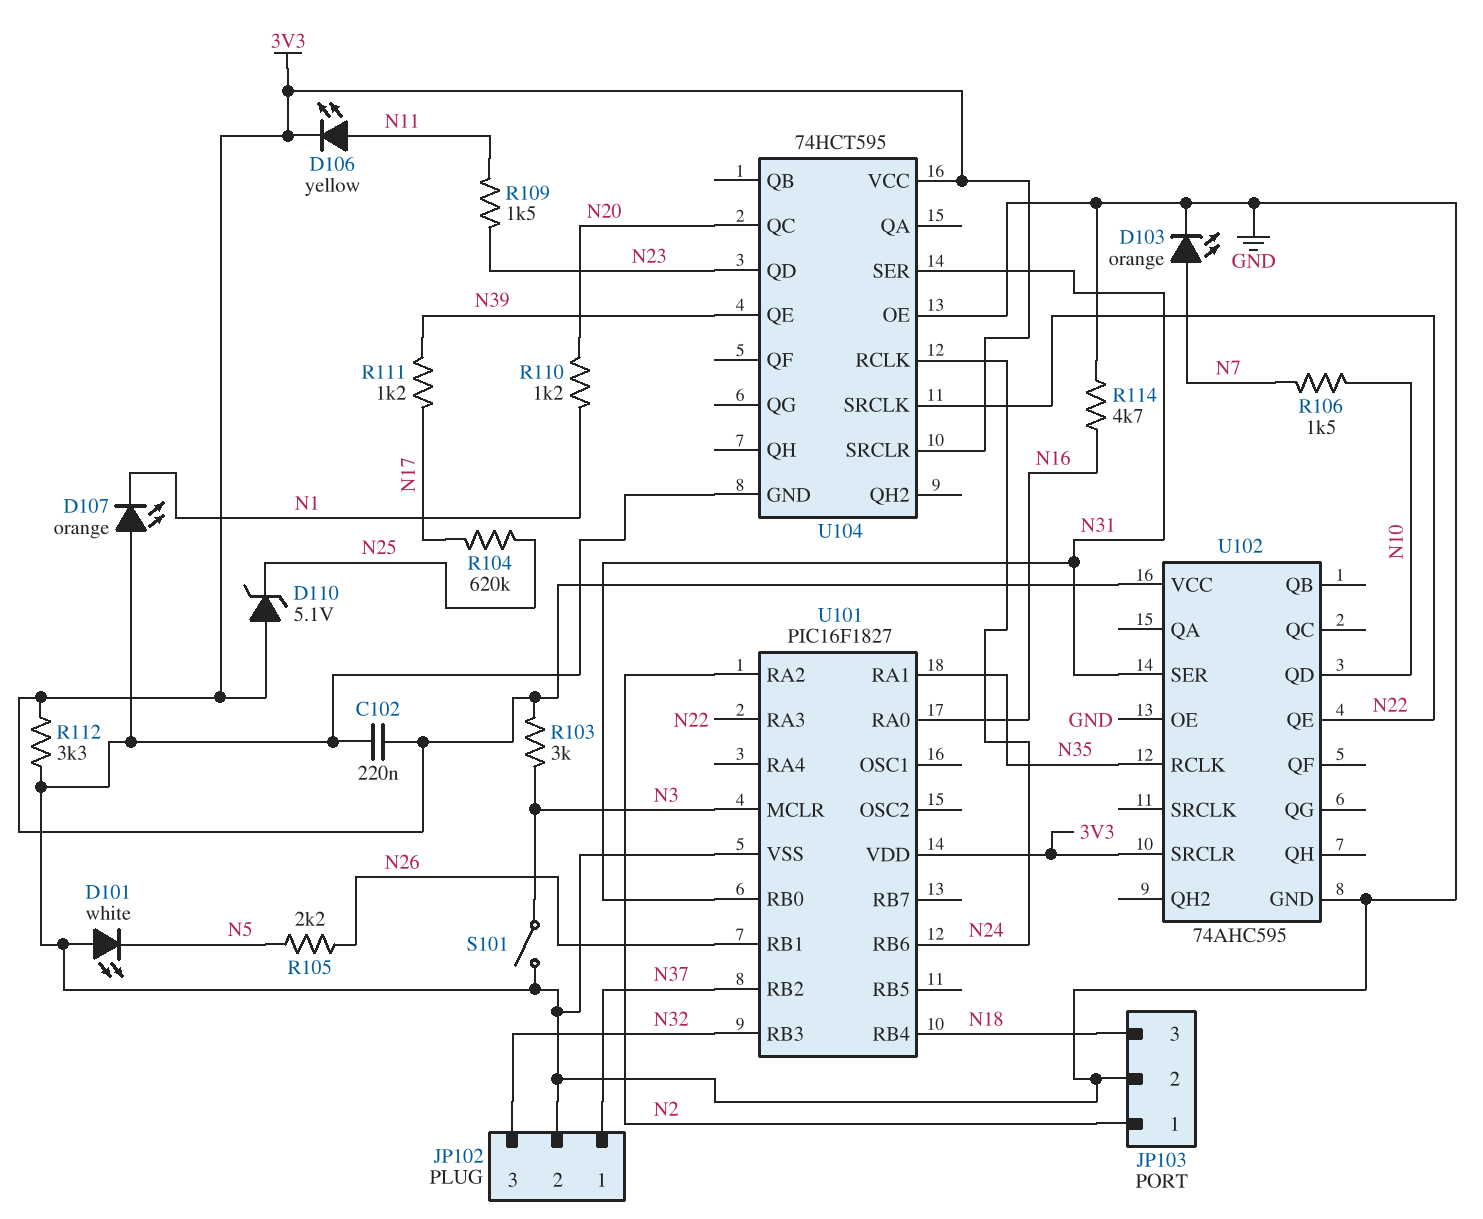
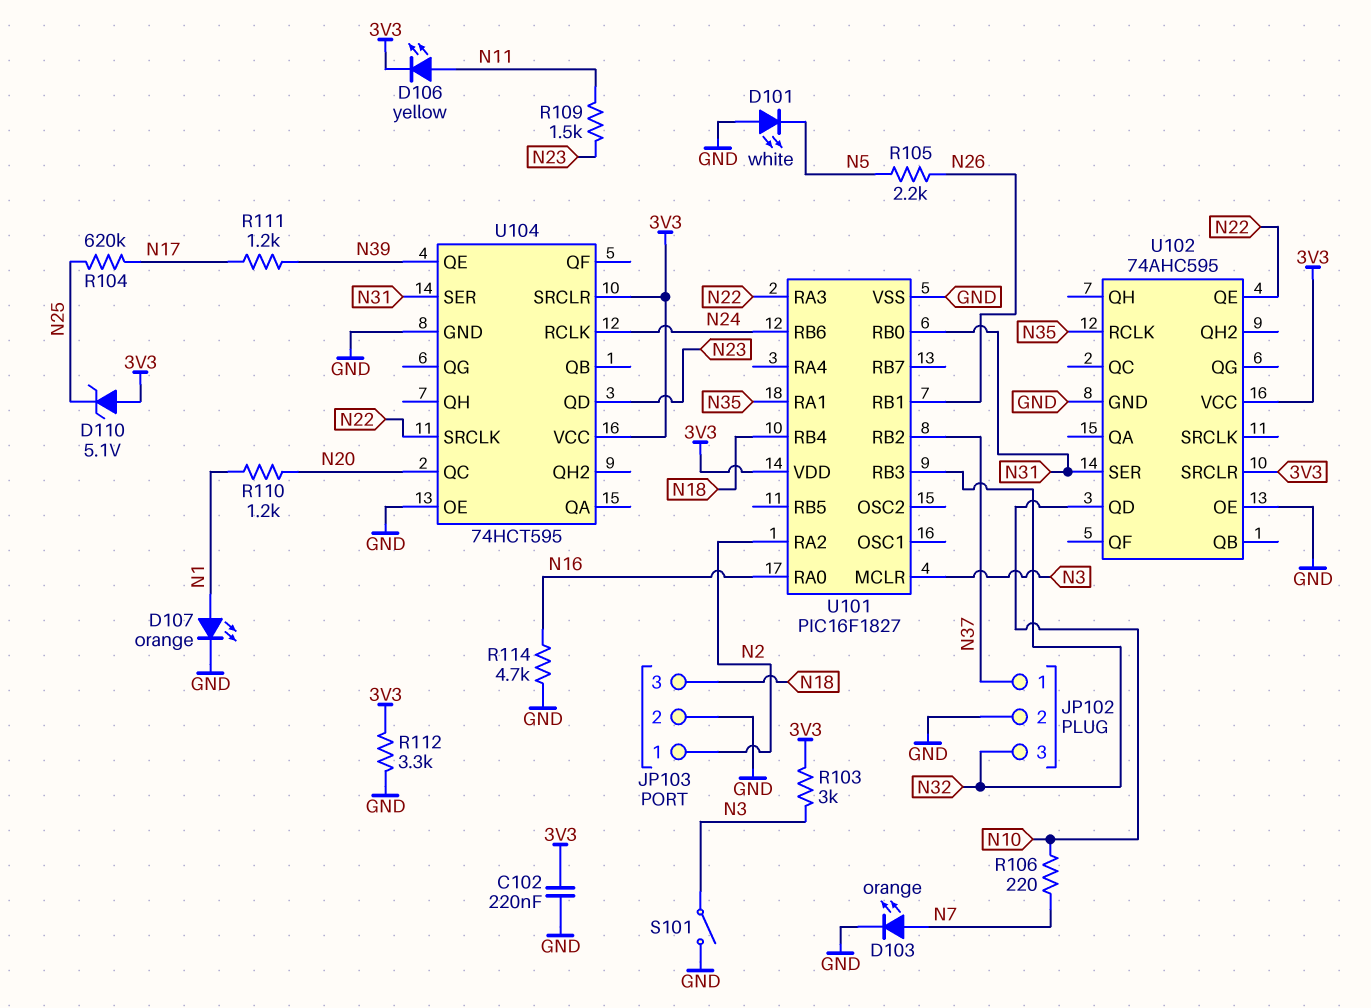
D107: LED orange (A GND, K N1) -> LED orange (A N1, K GND)
R106: 1.5k (N7, N10) -> 220 (N7, N10)

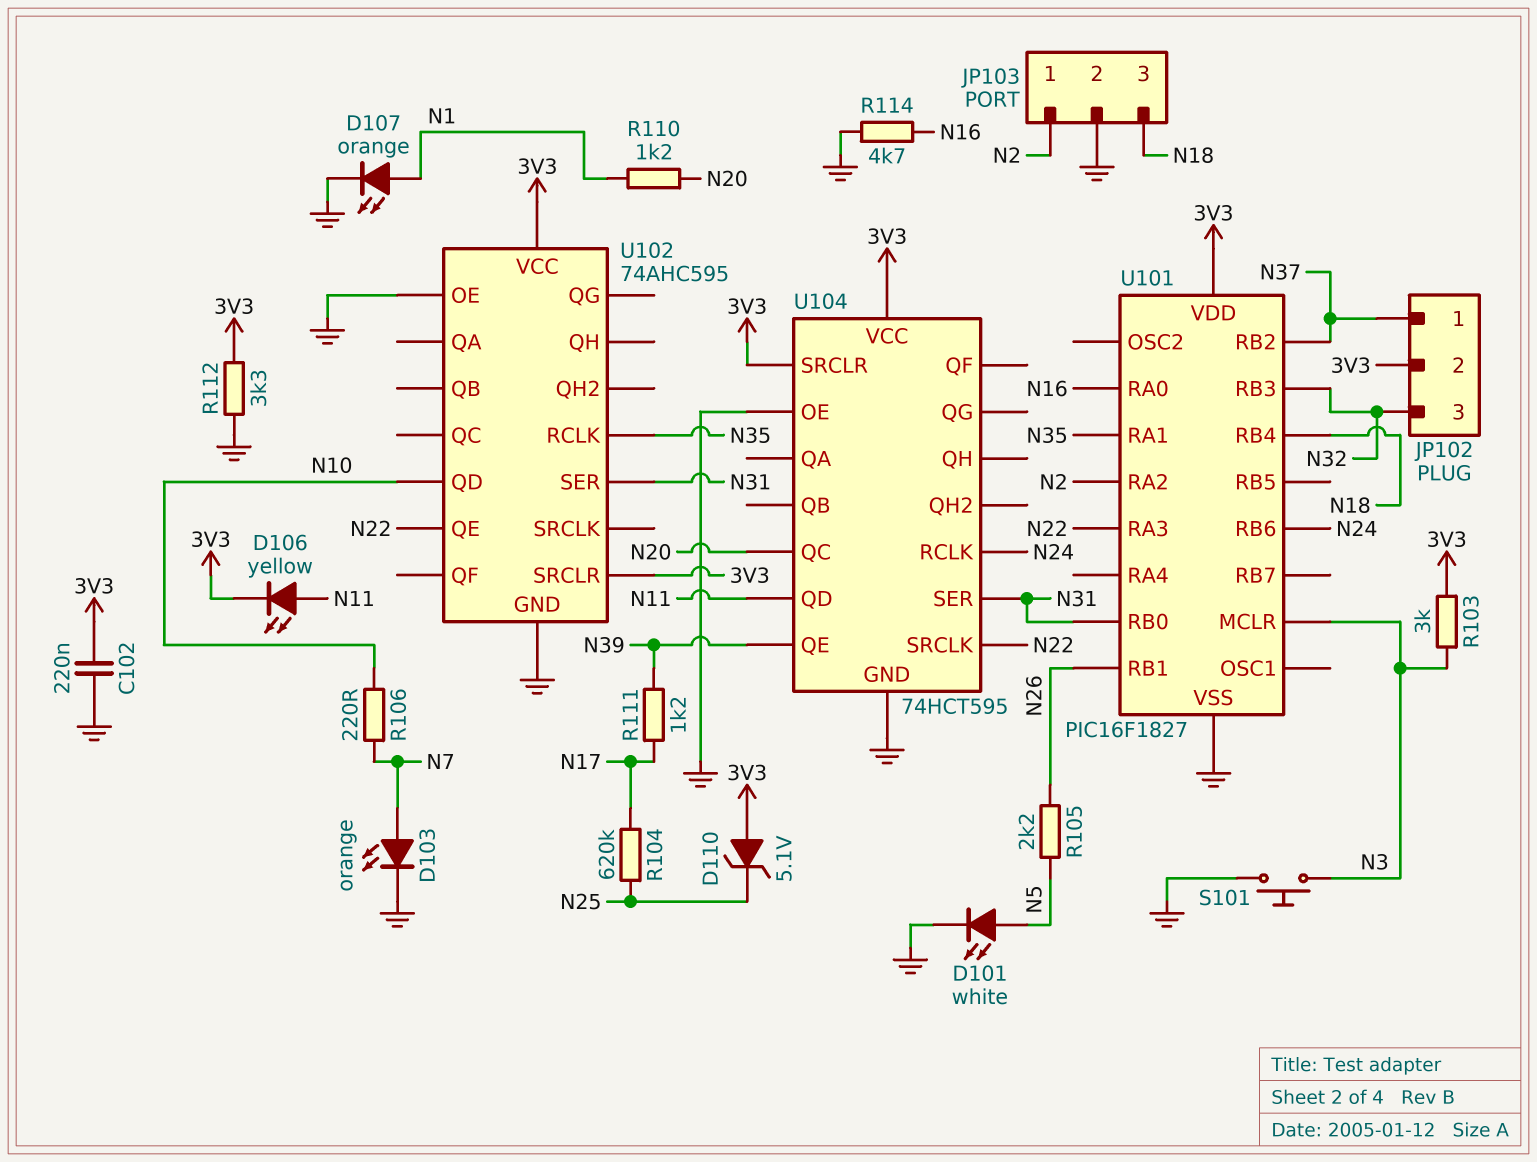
D101: LED white (A GND, K N5) -> LED white (A N5, K GND)
JP102 pin 2: GND -> 3V3
R109: 1.5k (N11, N23) -> none
S101: switch (GND, N3) -> button (GND, N3)
U104 pin QD: N23 -> N11

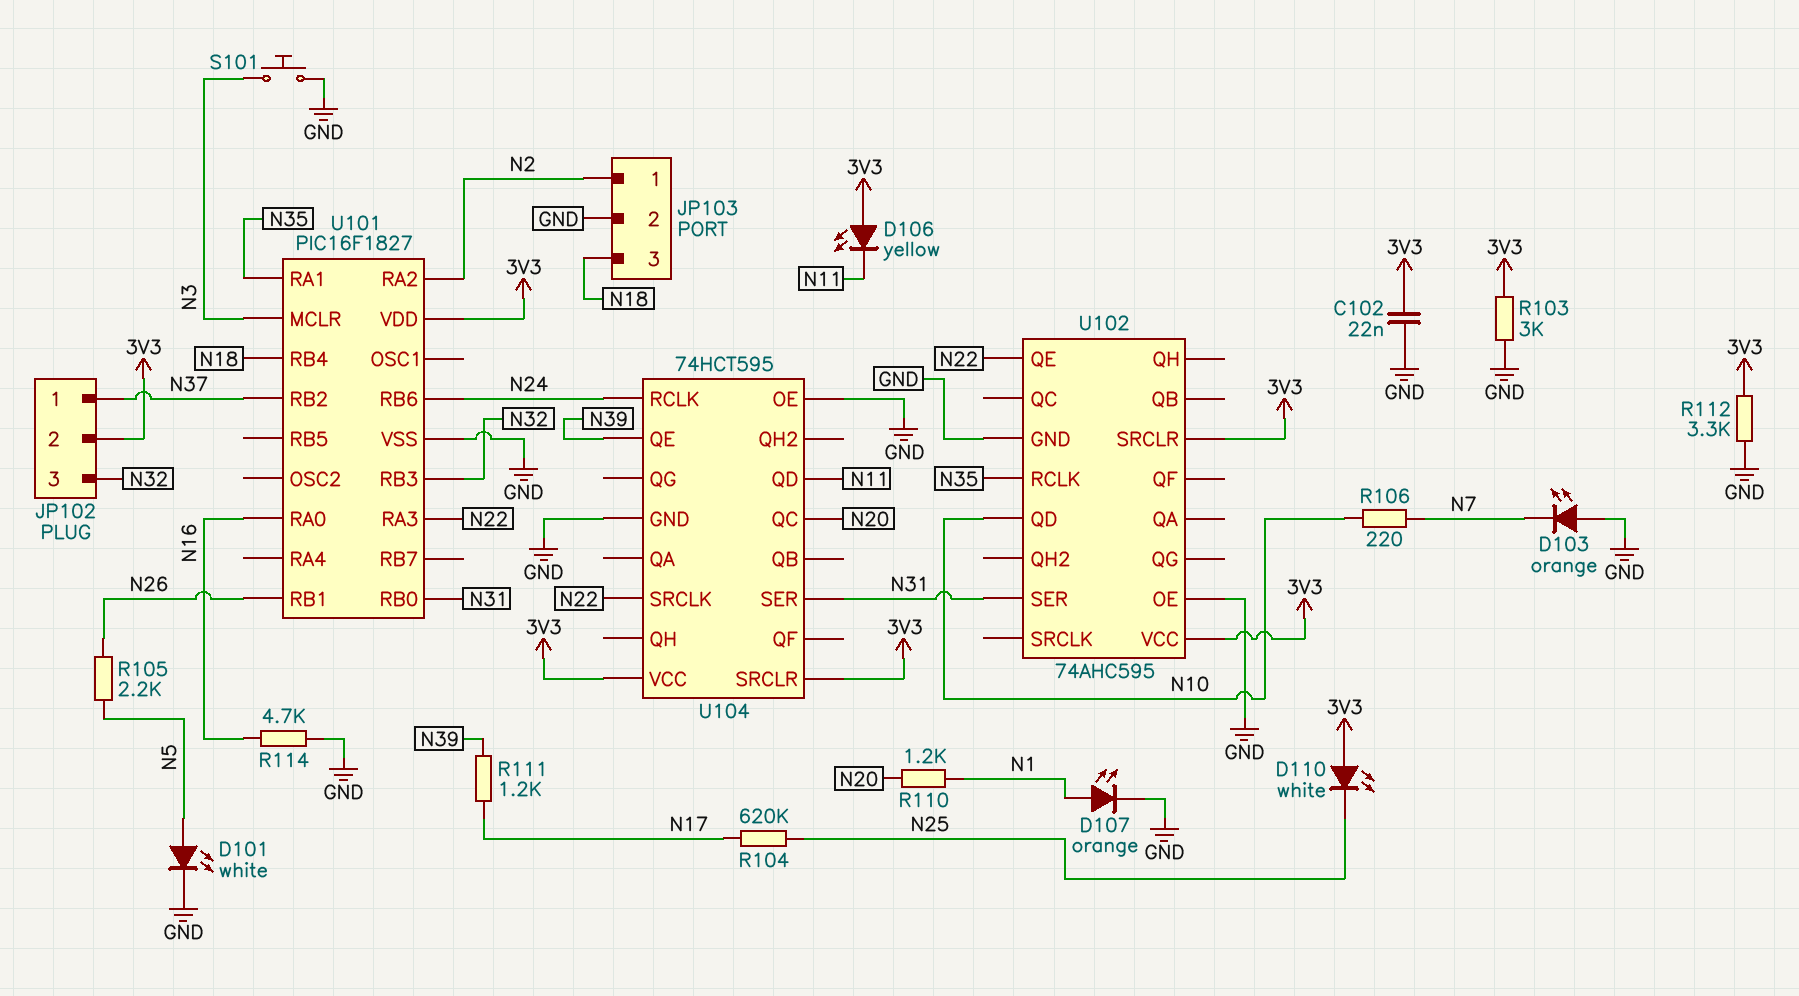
C102: 220nF (3V3, GND) -> 22nF (3V3, GND)
D103: LED orange (A N7, K GND) -> LED orange (A GND, K N7)
D106: LED yellow (A N11, K 3V3) -> LED yellow (A 3V3, K N11)
D110: zener 5.1V (A 3V3, K N25) -> LED white (A 3V3, K N25)
R103: 3k (3V3, N3) -> 3k (3V3, GND)

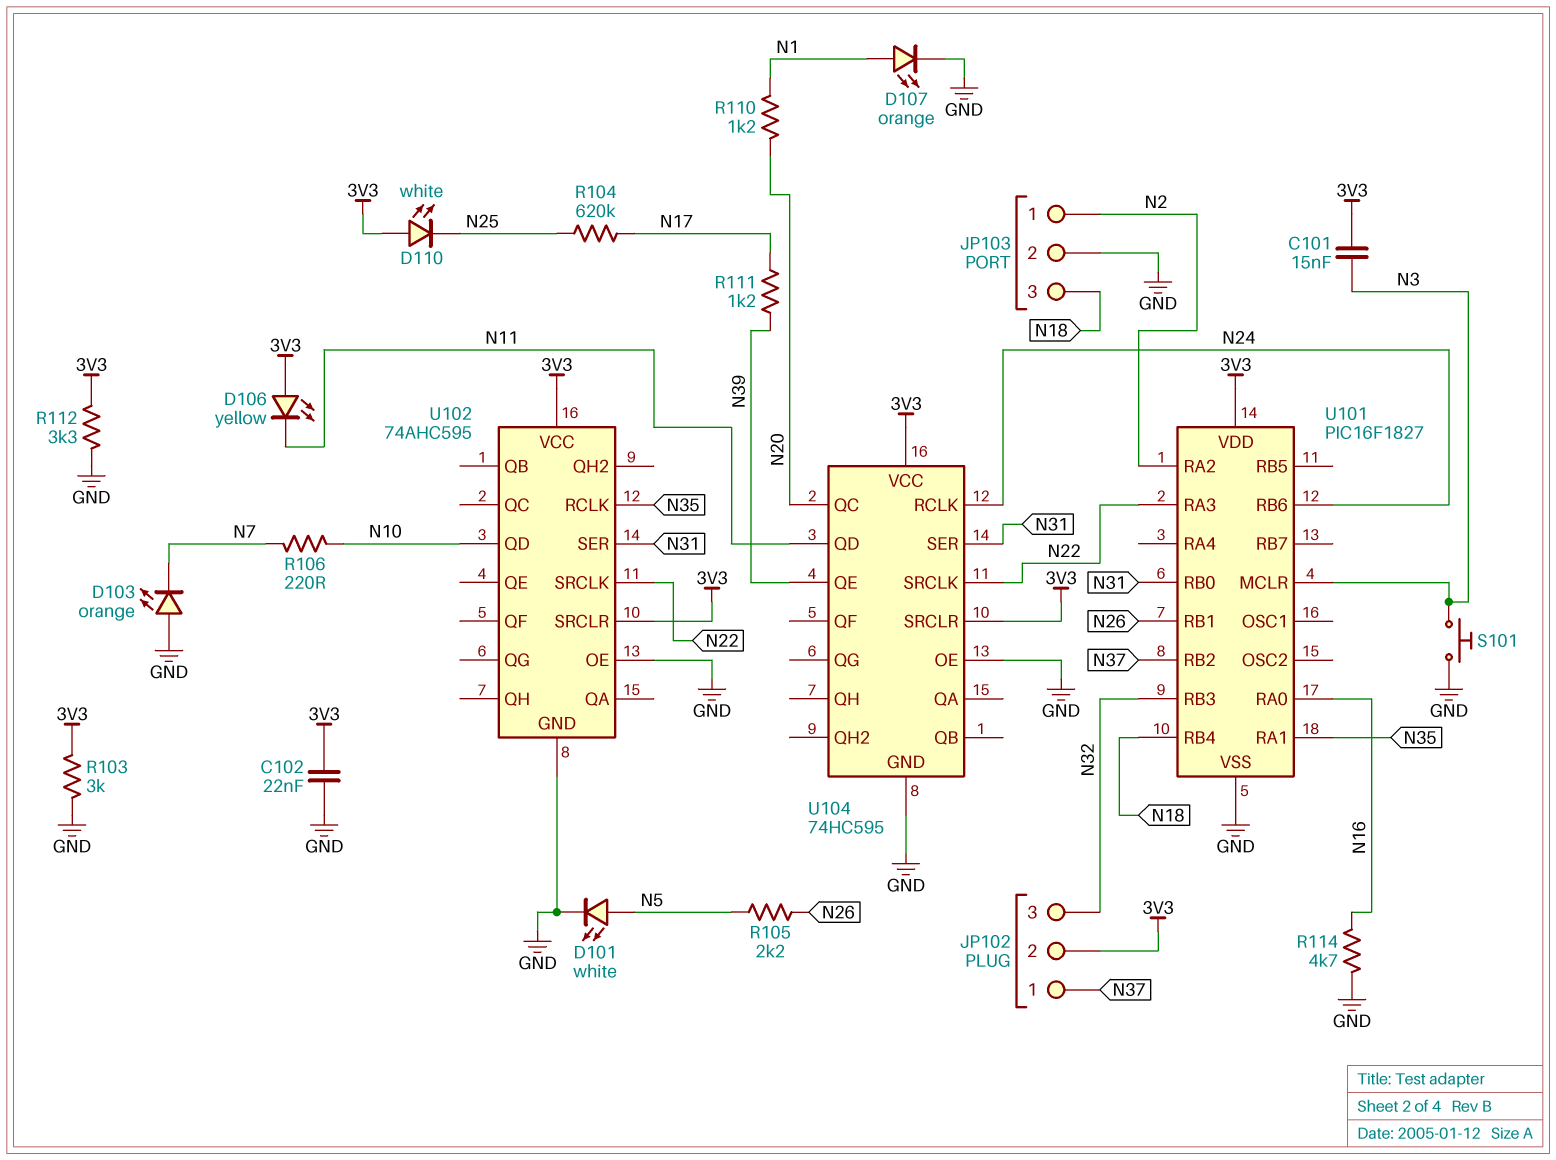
C101: none -> 15nF (3V3, N3)
U102 pin QE: N22 -> none
U102 pin SRCLK: none -> N22
U104: 74HCT595 -> 74HC595

